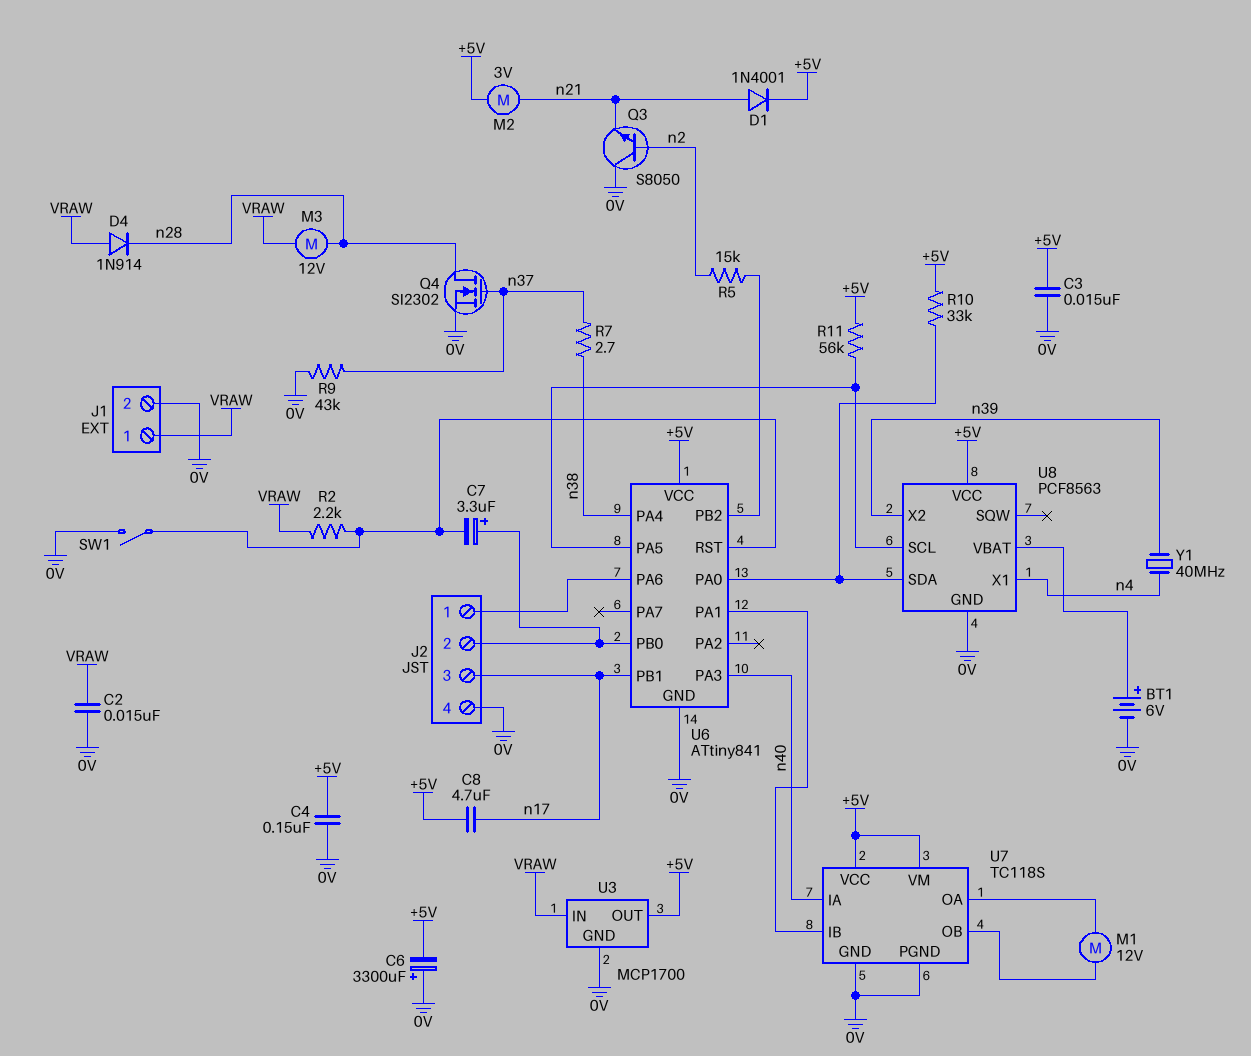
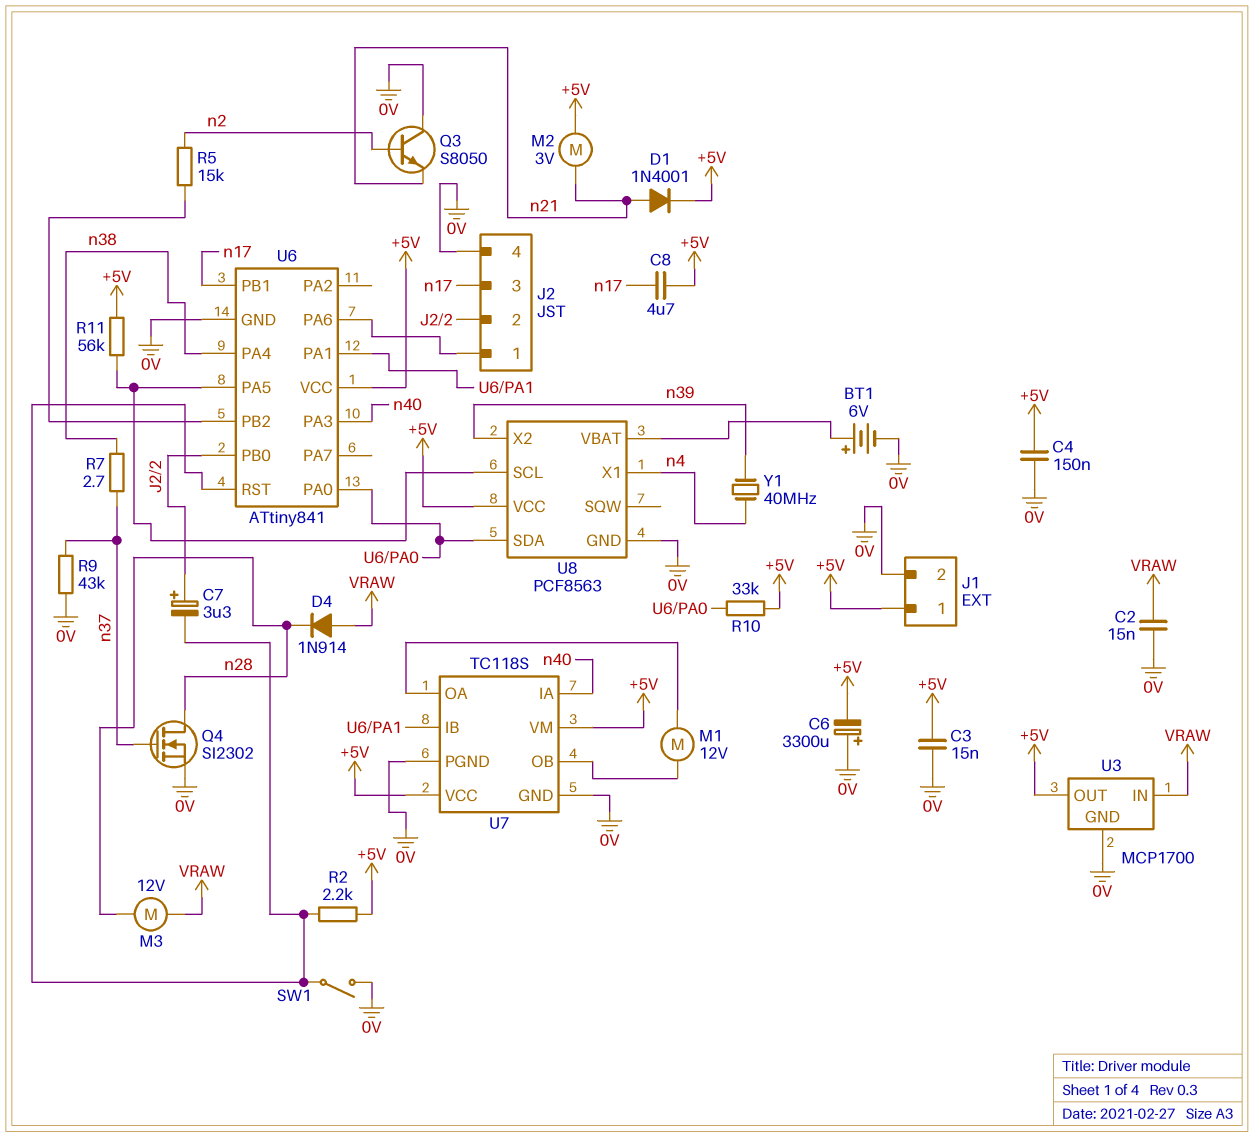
J1 pin 1: VRAW -> +5V
R2: 2.2k (U6/RST, VRAW) -> 2.2k (+5V, U6/RST)

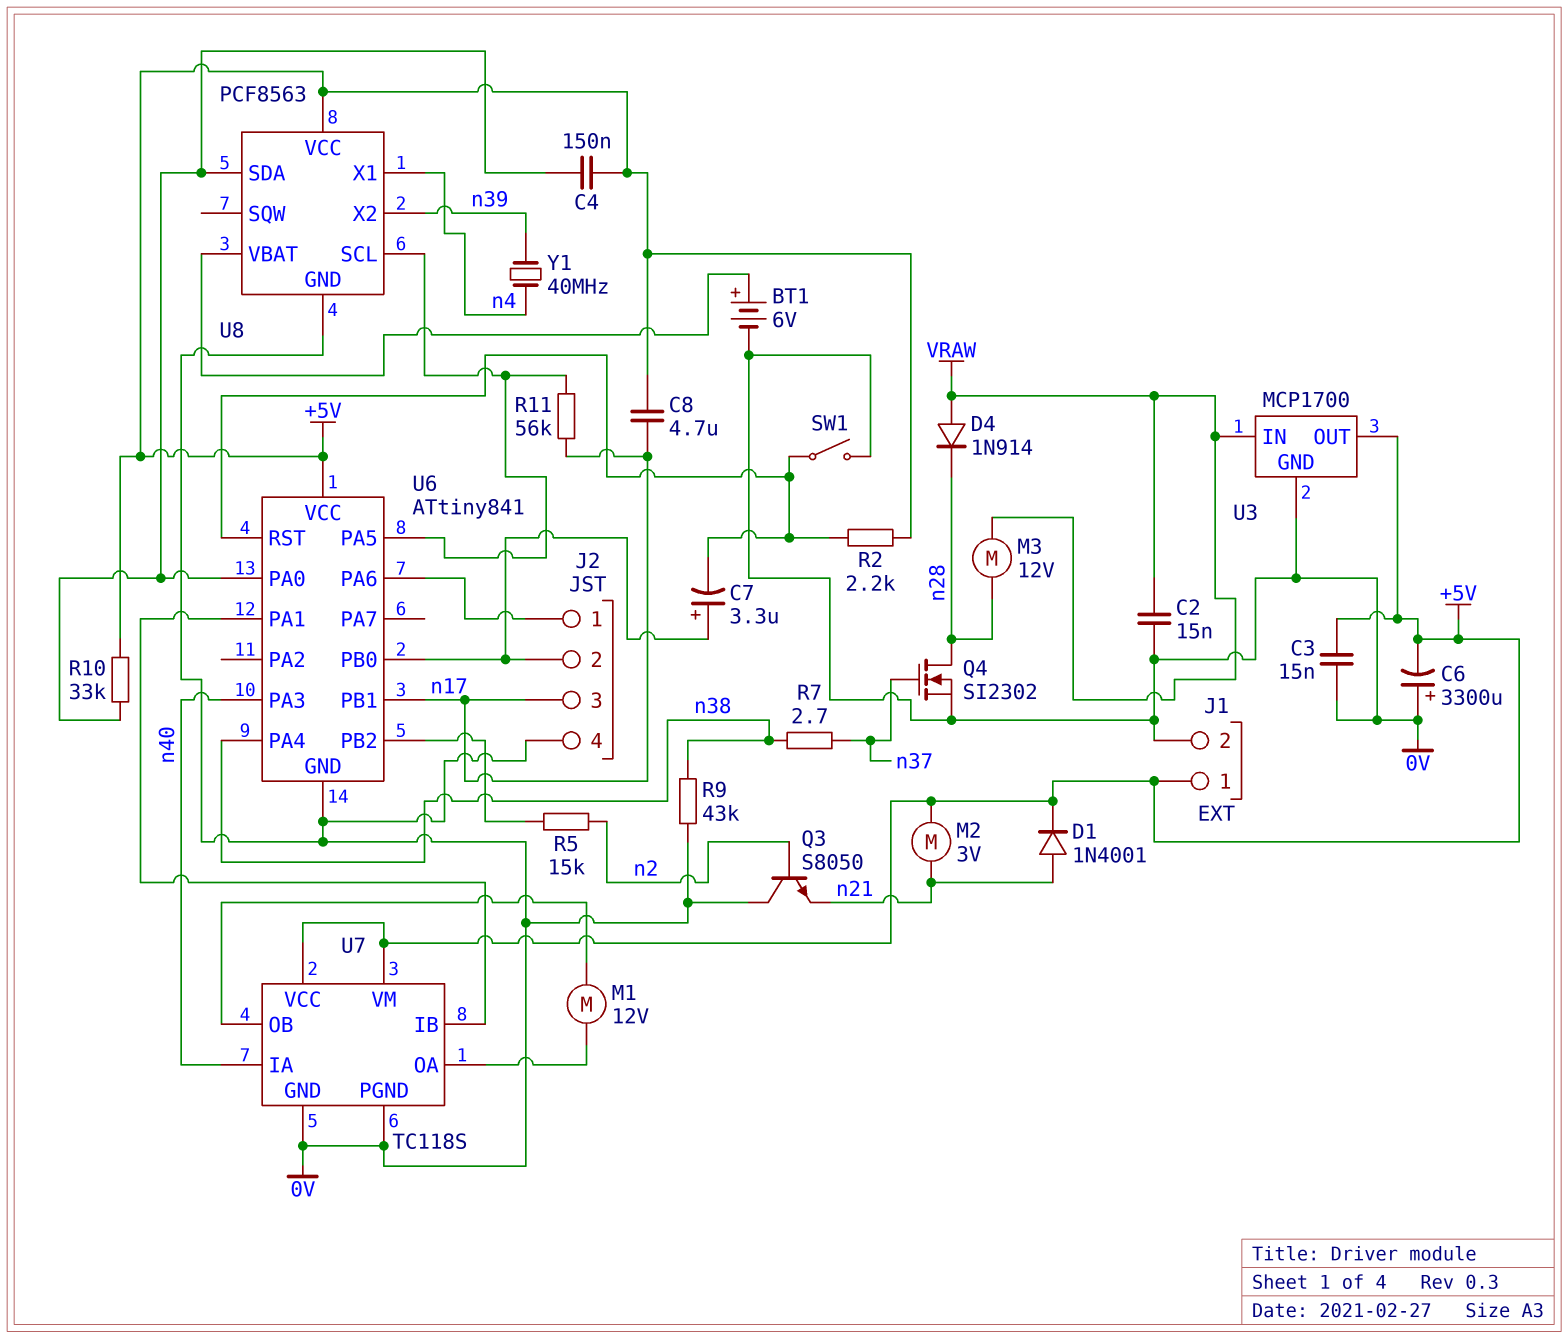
C4: 150nF (+5V, 0V) -> 150nF (+5V, U6/PA0)
R9: 43k (0V, n37) -> 43k (0V, n38)
R11: 56k (+5V, U6/PA5) -> 56k (U6/PA5, n17)

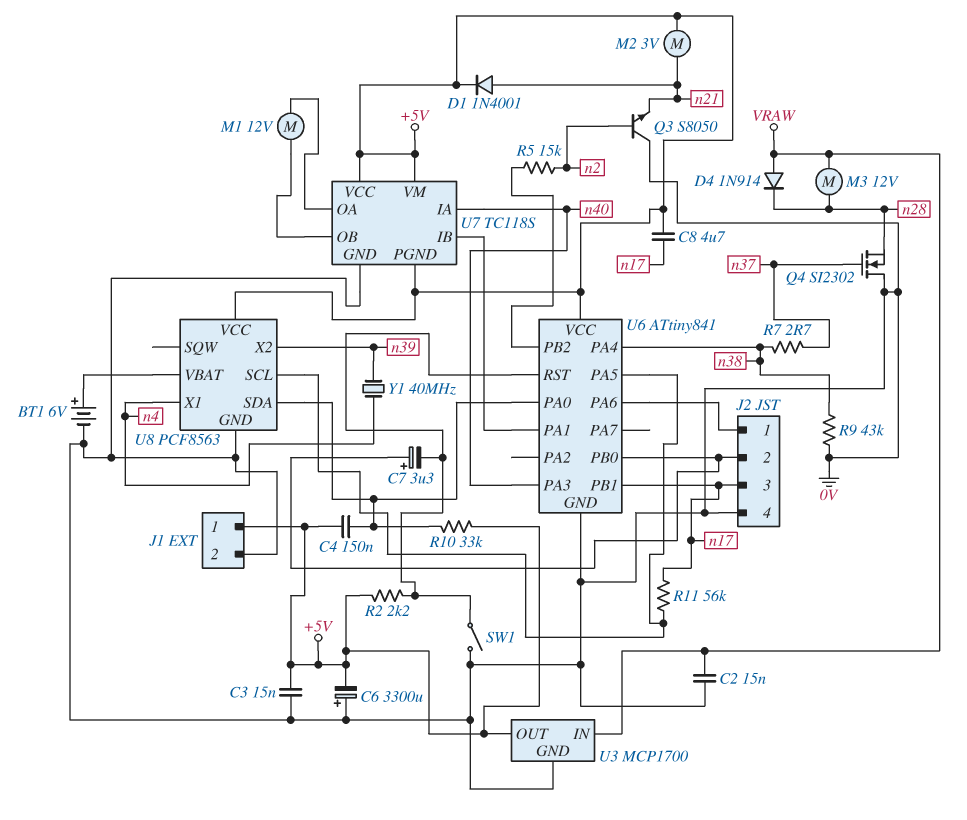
Q4: NMOS SI2302 (G n37, D n28, S 0V) -> NMOS SI2302 (G n37, D 0V, S n28)
U7 pin PGND: 0V -> +5V

